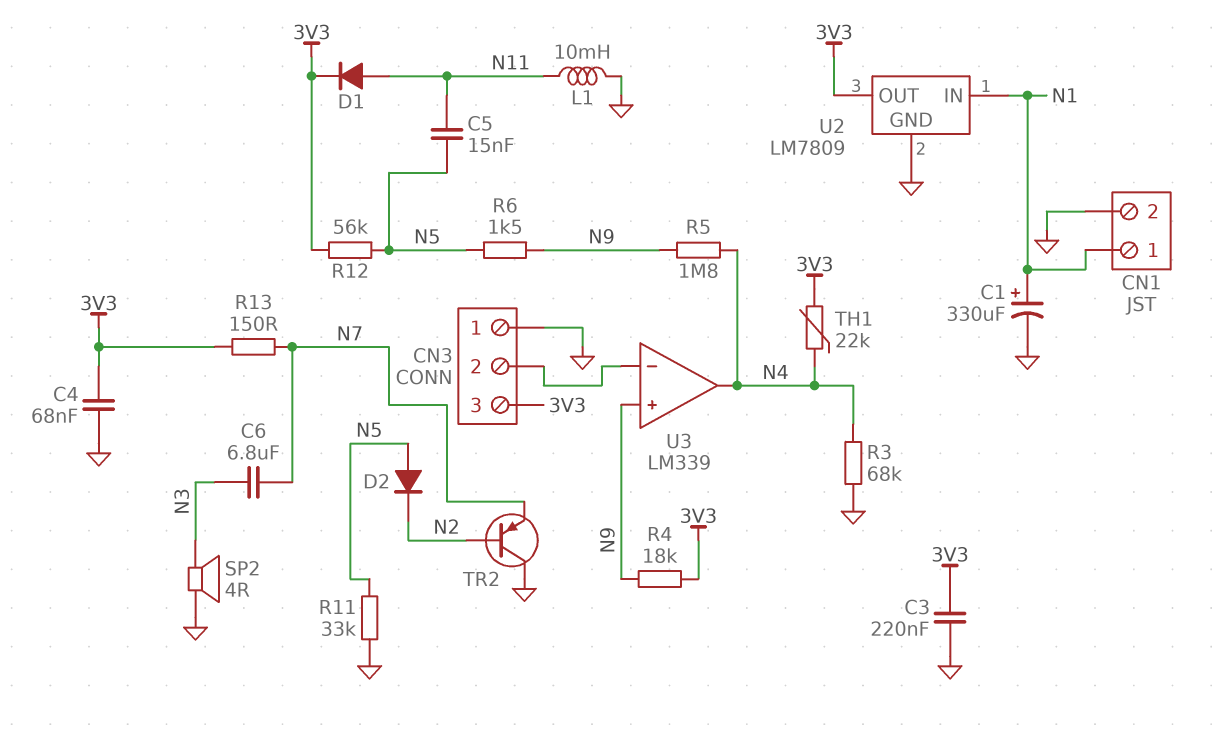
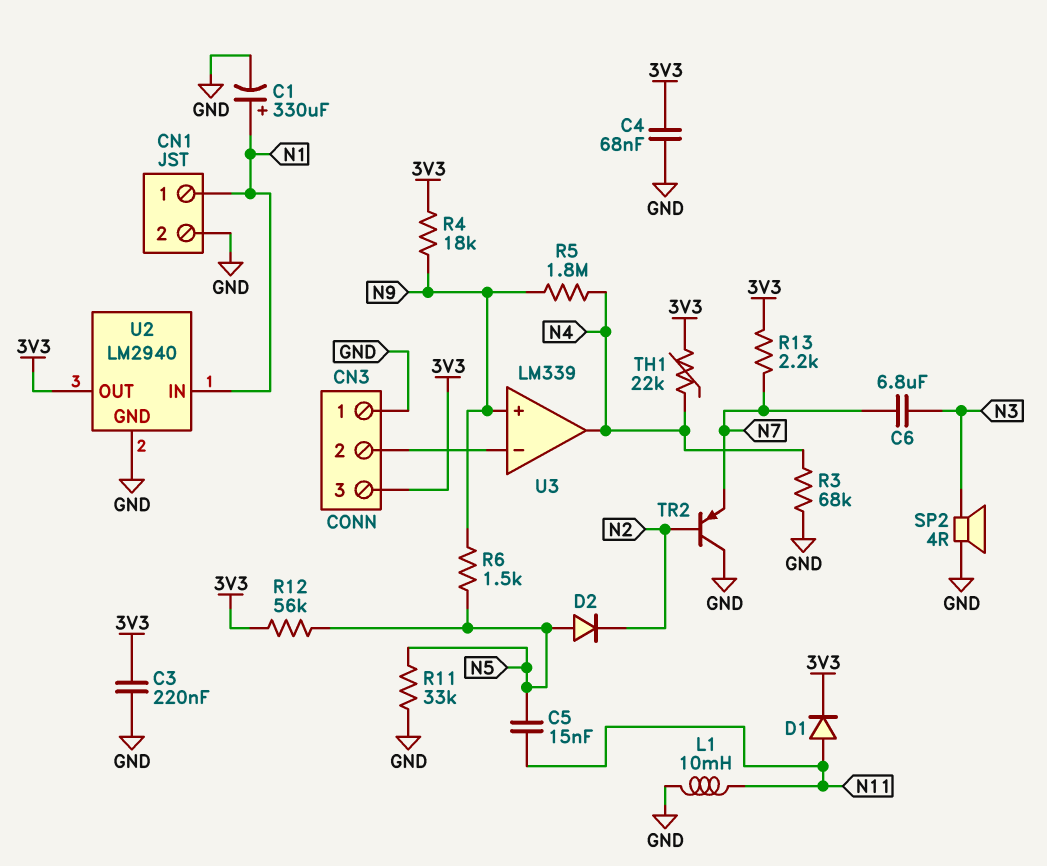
R13: 150 (3V3, N7) -> 2.2k (3V3, N7)
U2: LM7809 -> LM2940

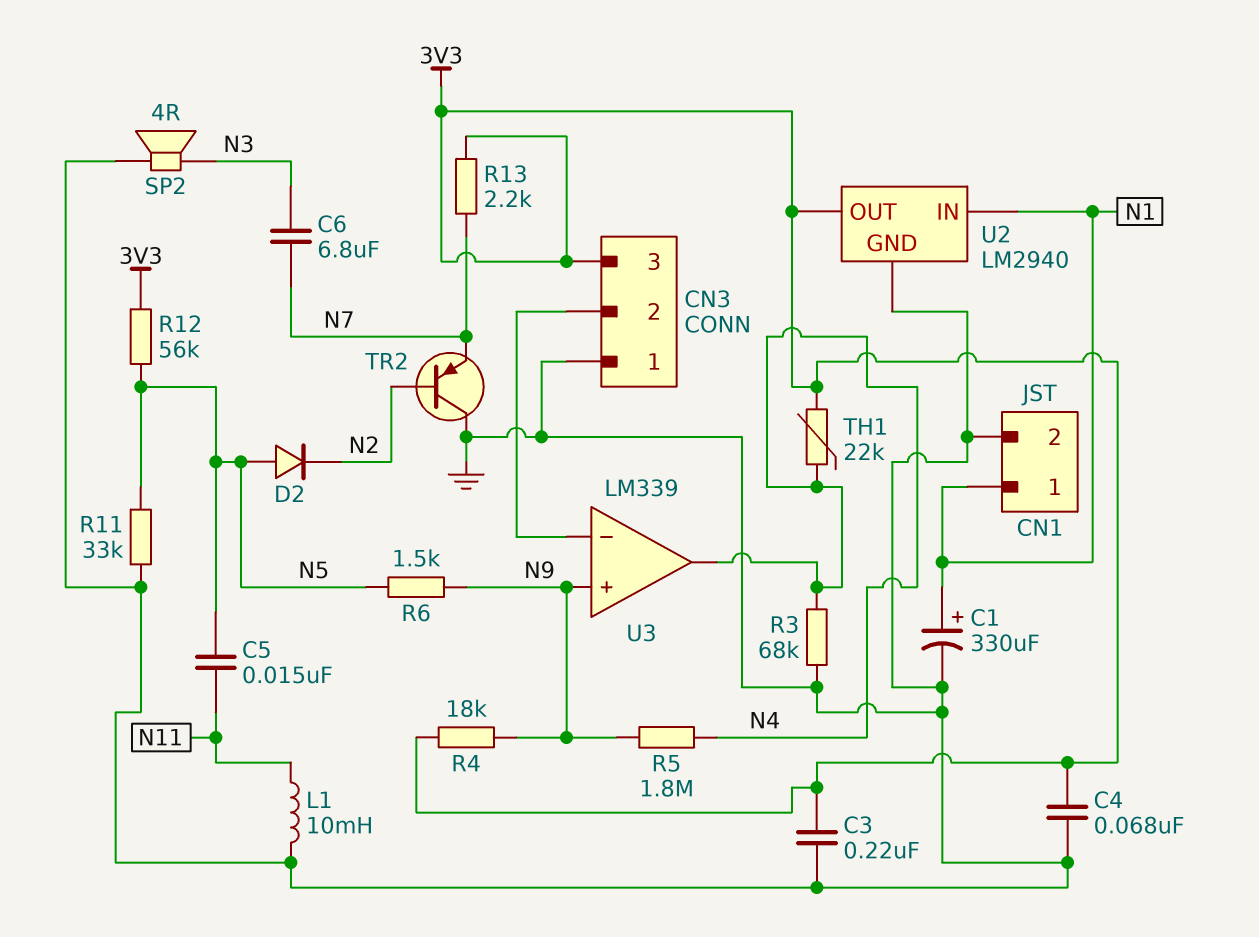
D1: diode (A N11, K 3V3) -> none

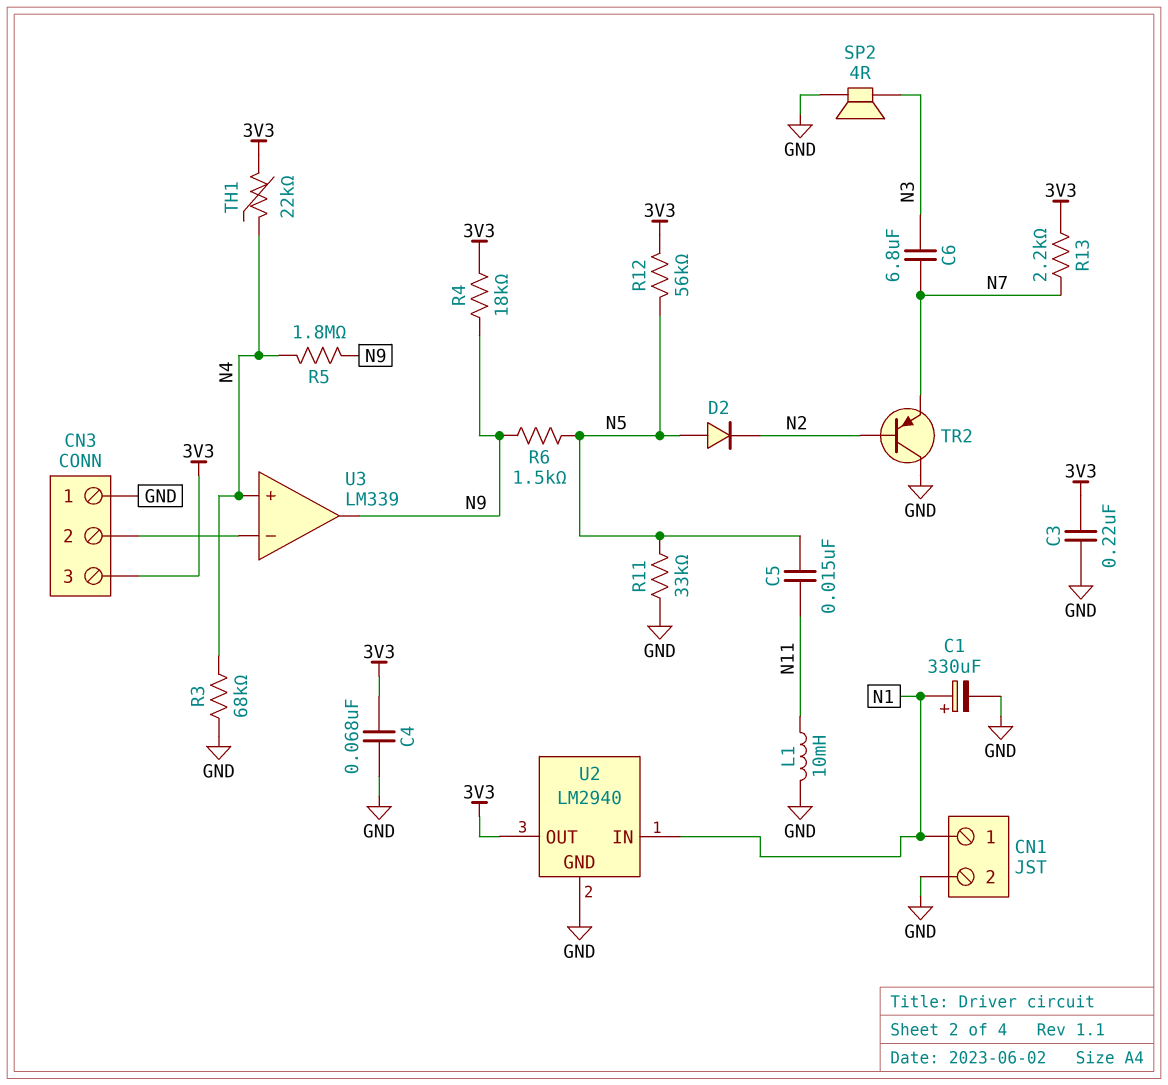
U3 pin in+: N9 -> N4
U3 pin out: N4 -> N9

